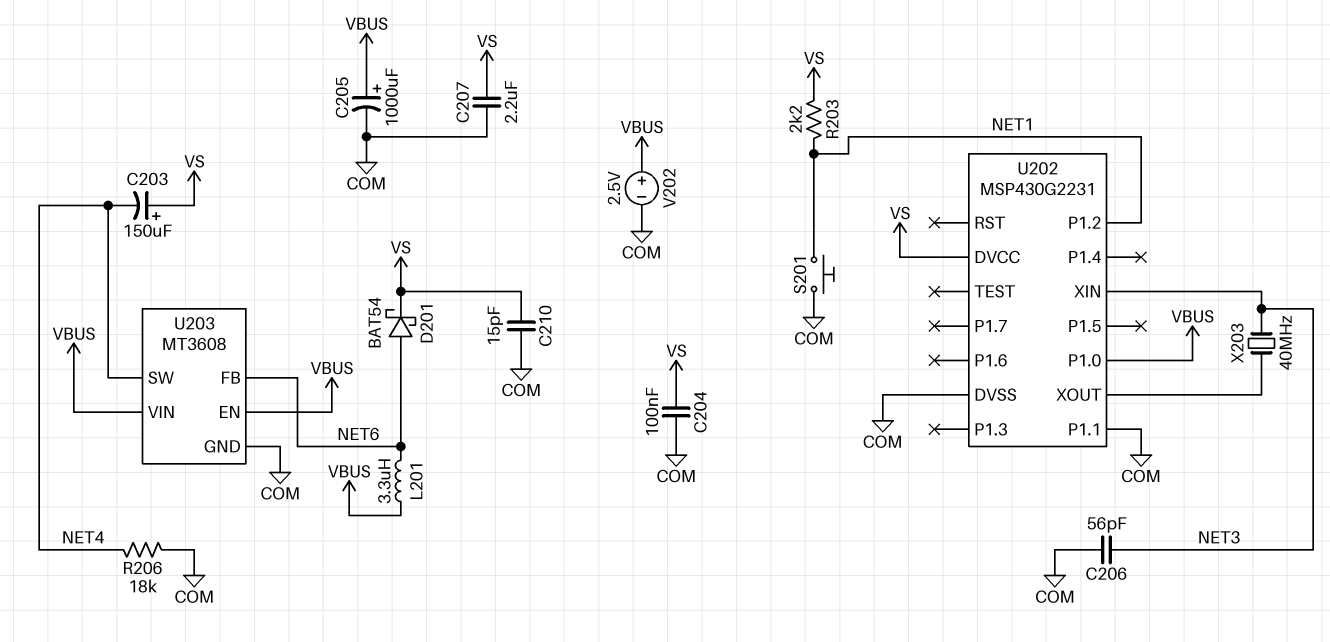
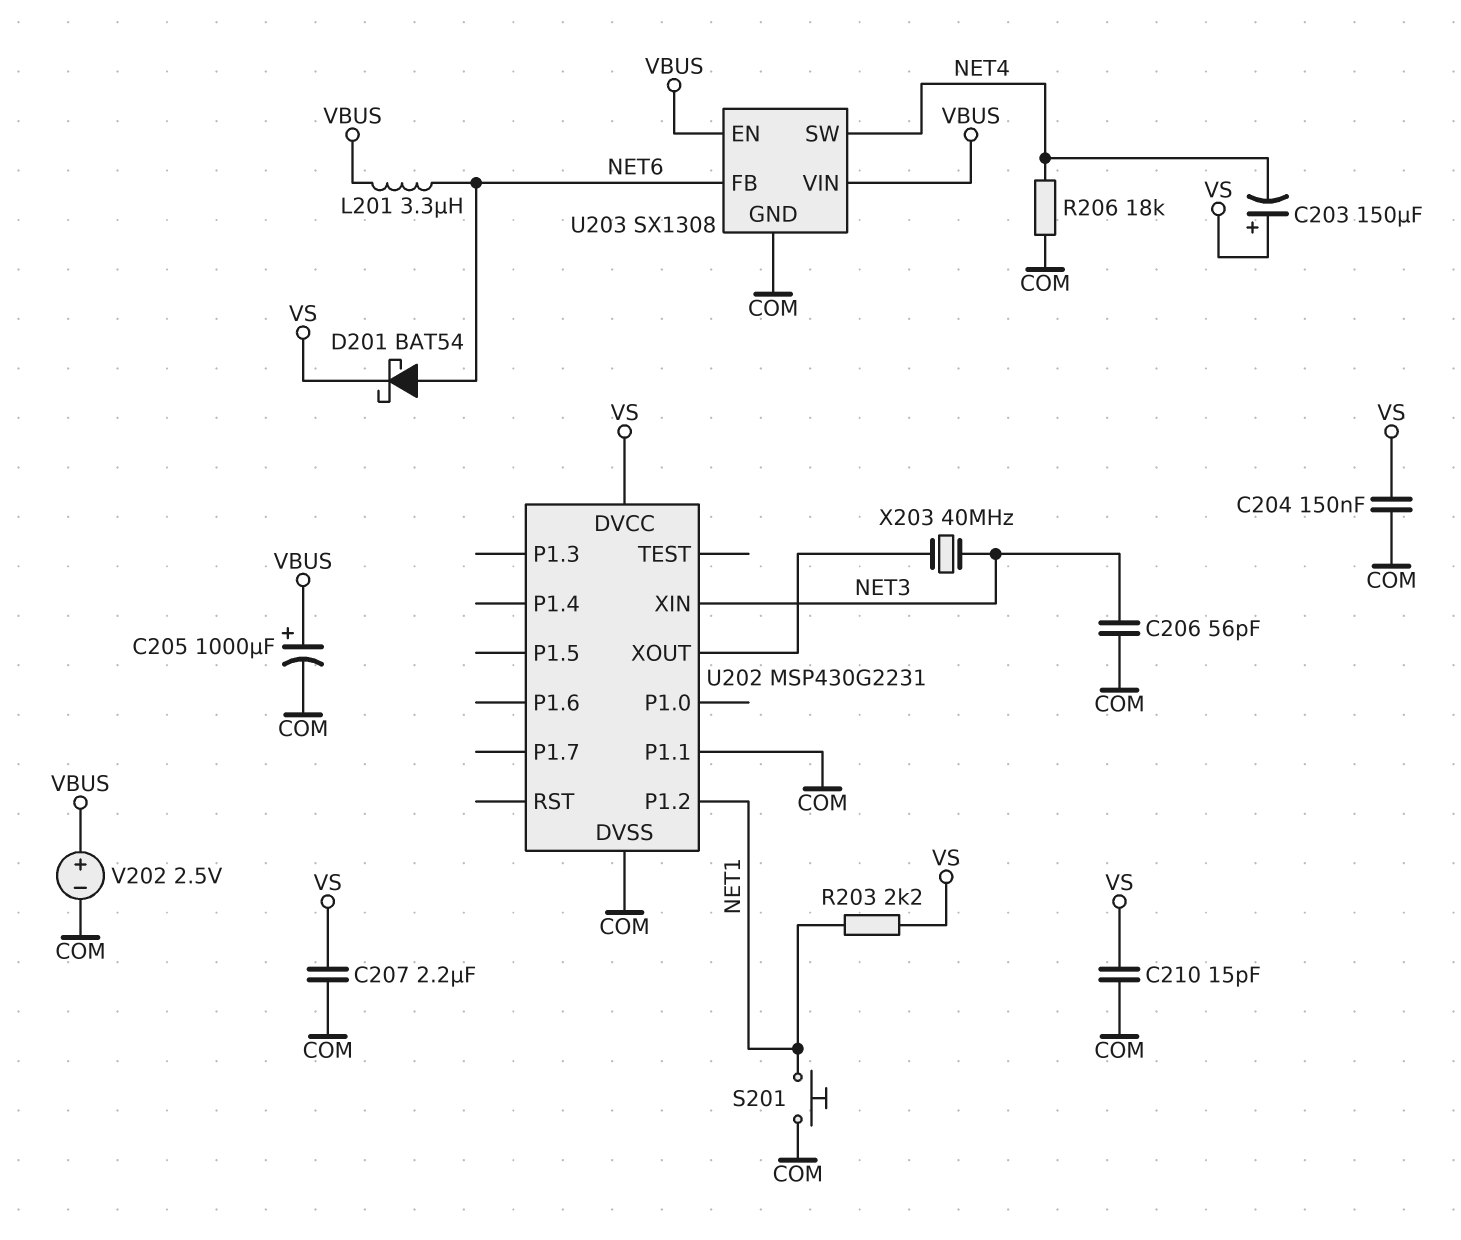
C204: 100nF (COM, VS) -> 150nF (COM, VS)
U202 pin P1.0: VBUS -> none
U203: MT3608 -> SX1308

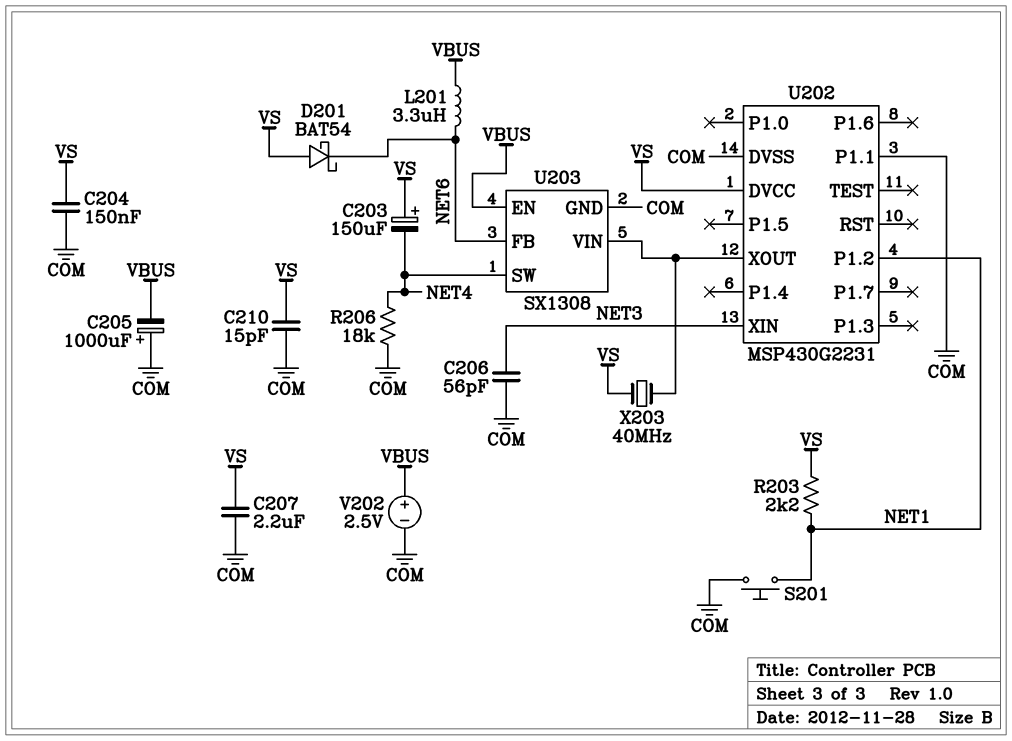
C205: 1000uF (plus VBUS, minus COM) -> 1000uF (plus COM, minus VBUS)
D201: schottky BAT54 (A NET6, K VS) -> schottky BAT54 (A VS, K NET6)
U203 pin VIN: VBUS -> U202/XOUT
X203: 40MHz (NET3, U202/XOUT) -> 40MHz (U202/XOUT, VS)

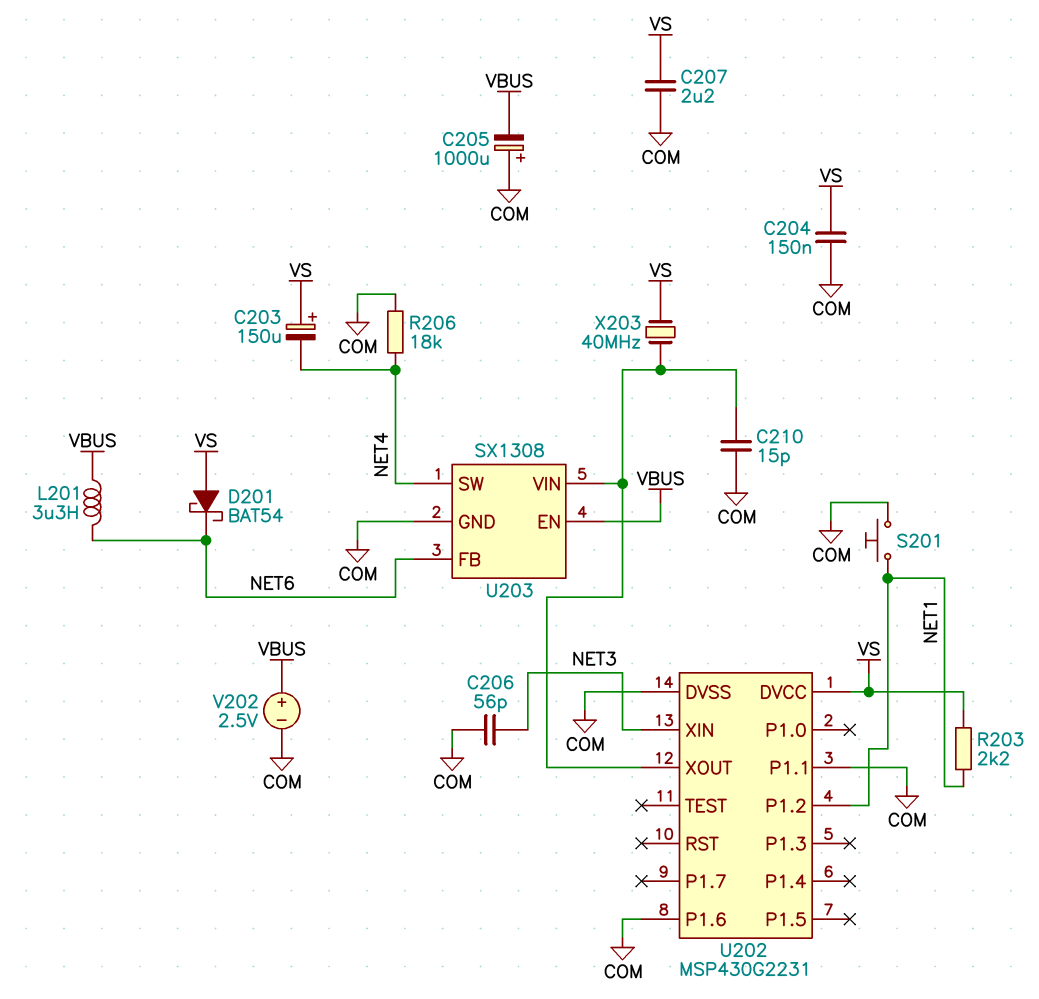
C210: 15pF (COM, VS) -> 15pF (COM, U202/XOUT)
U202 pin P1.6: none -> COM

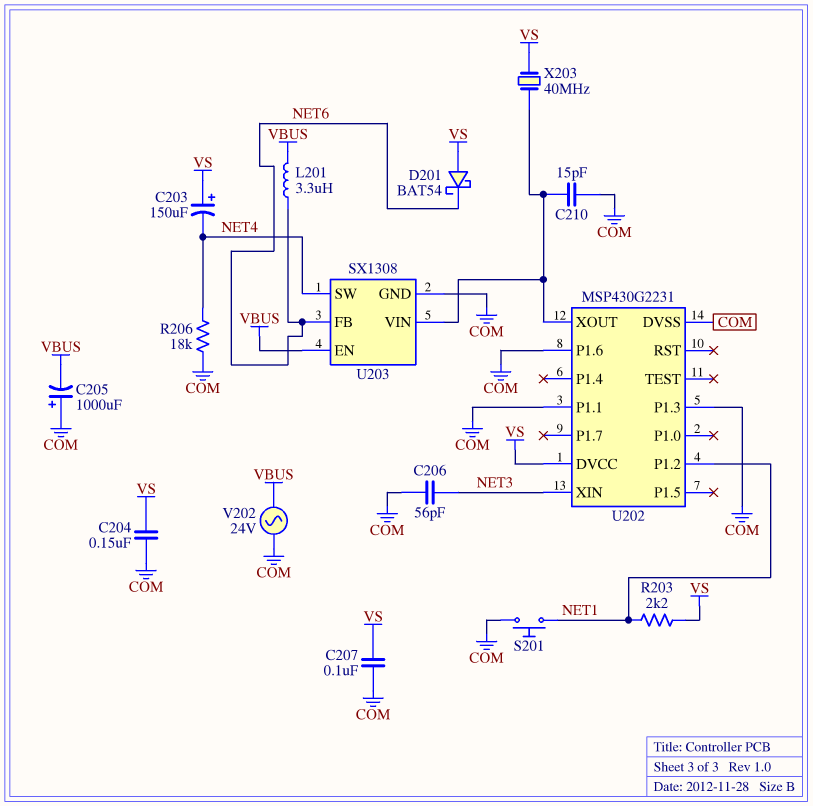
C207: 2.2uF (COM, VS) -> 100nF (COM, VS)
U202 pin P1.3: none -> COM
V202: 2.5V (plus VBUS, minus COM) -> AC 24V (COM, VBUS)

